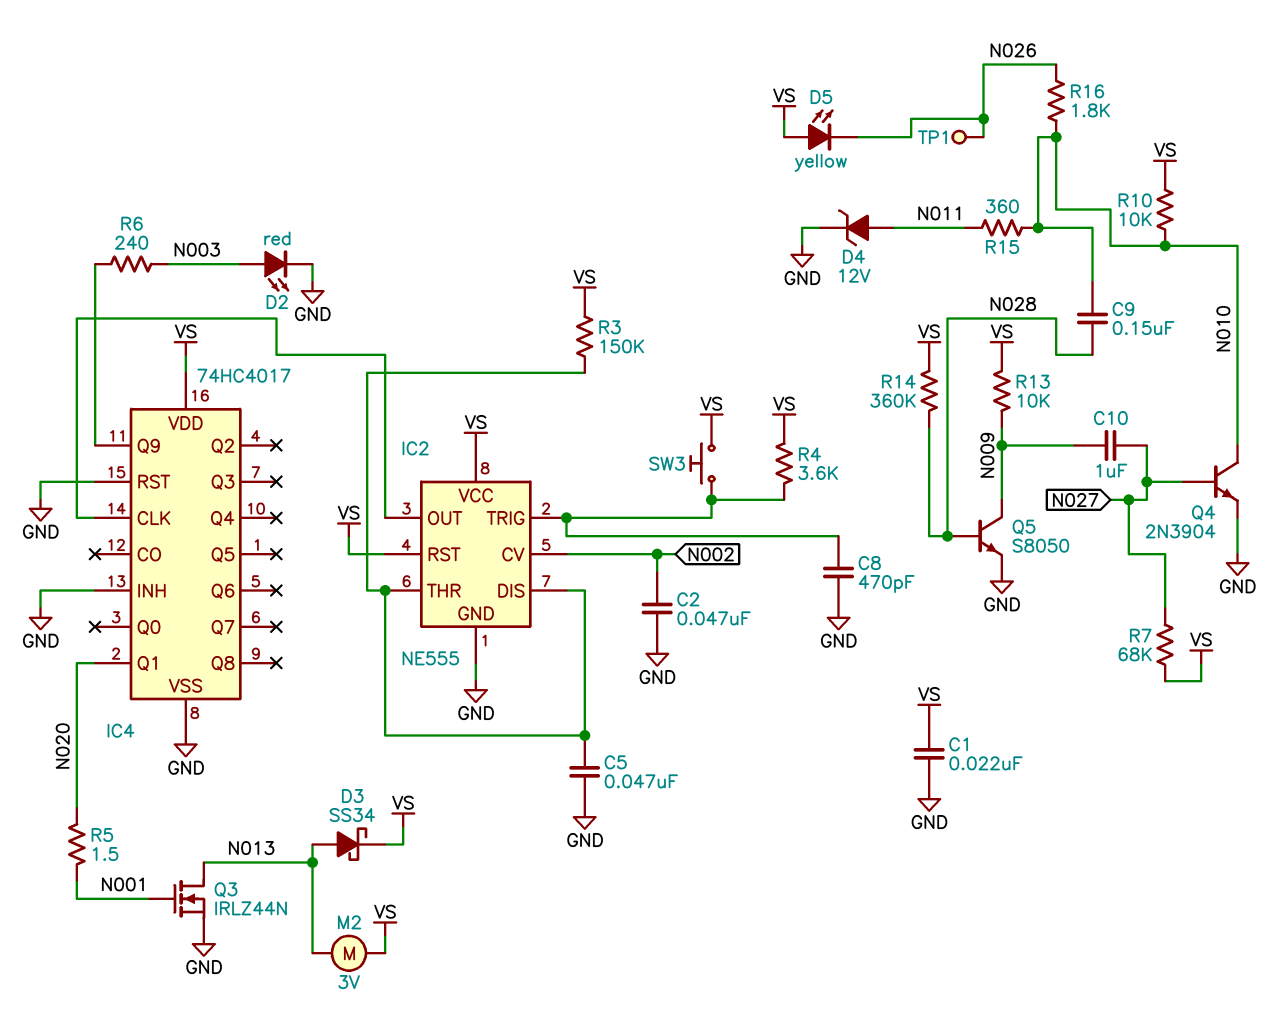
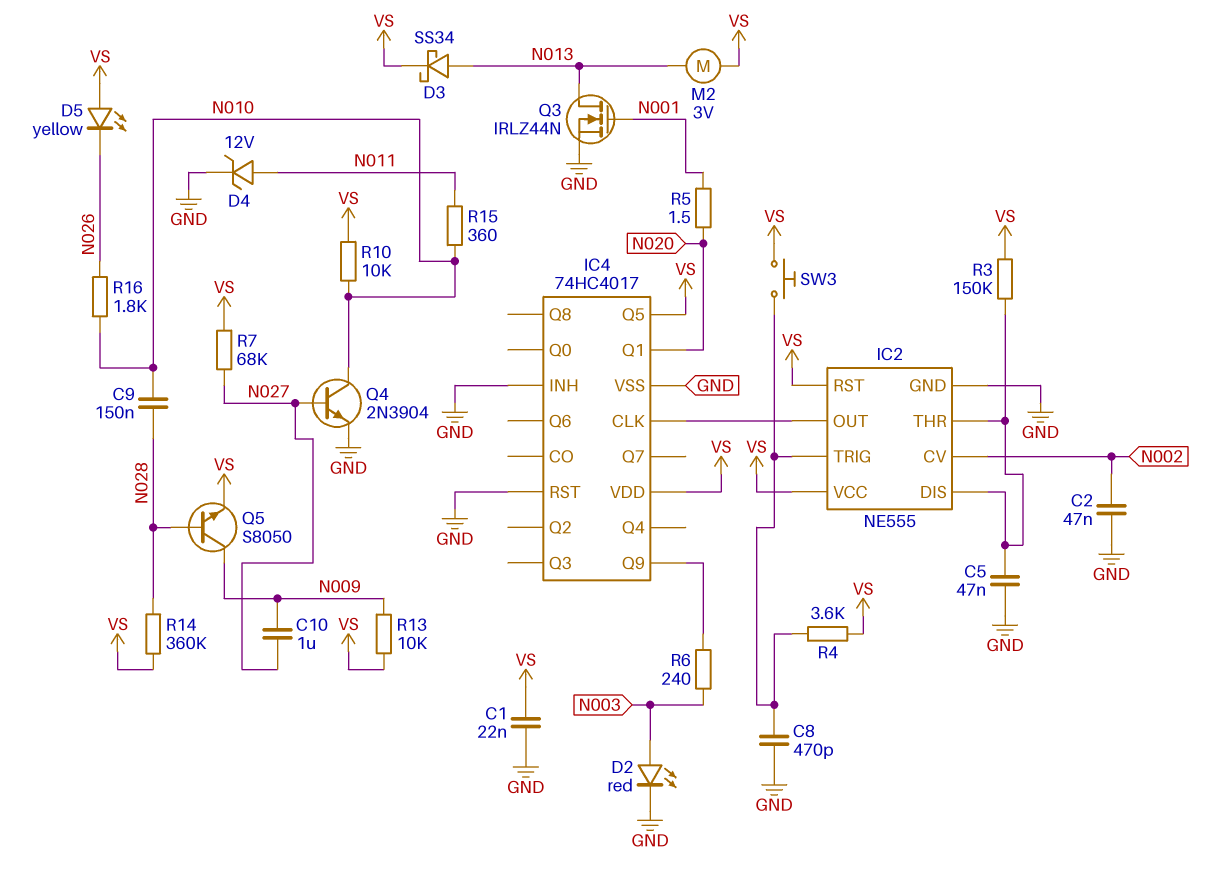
IC4 pin Q5: none -> VS
Q5: NPN S8050 (B N028, C N009, E GND) -> NPN S8050 (B N028, C N009, E VS)
TP1: test point (N026) -> none

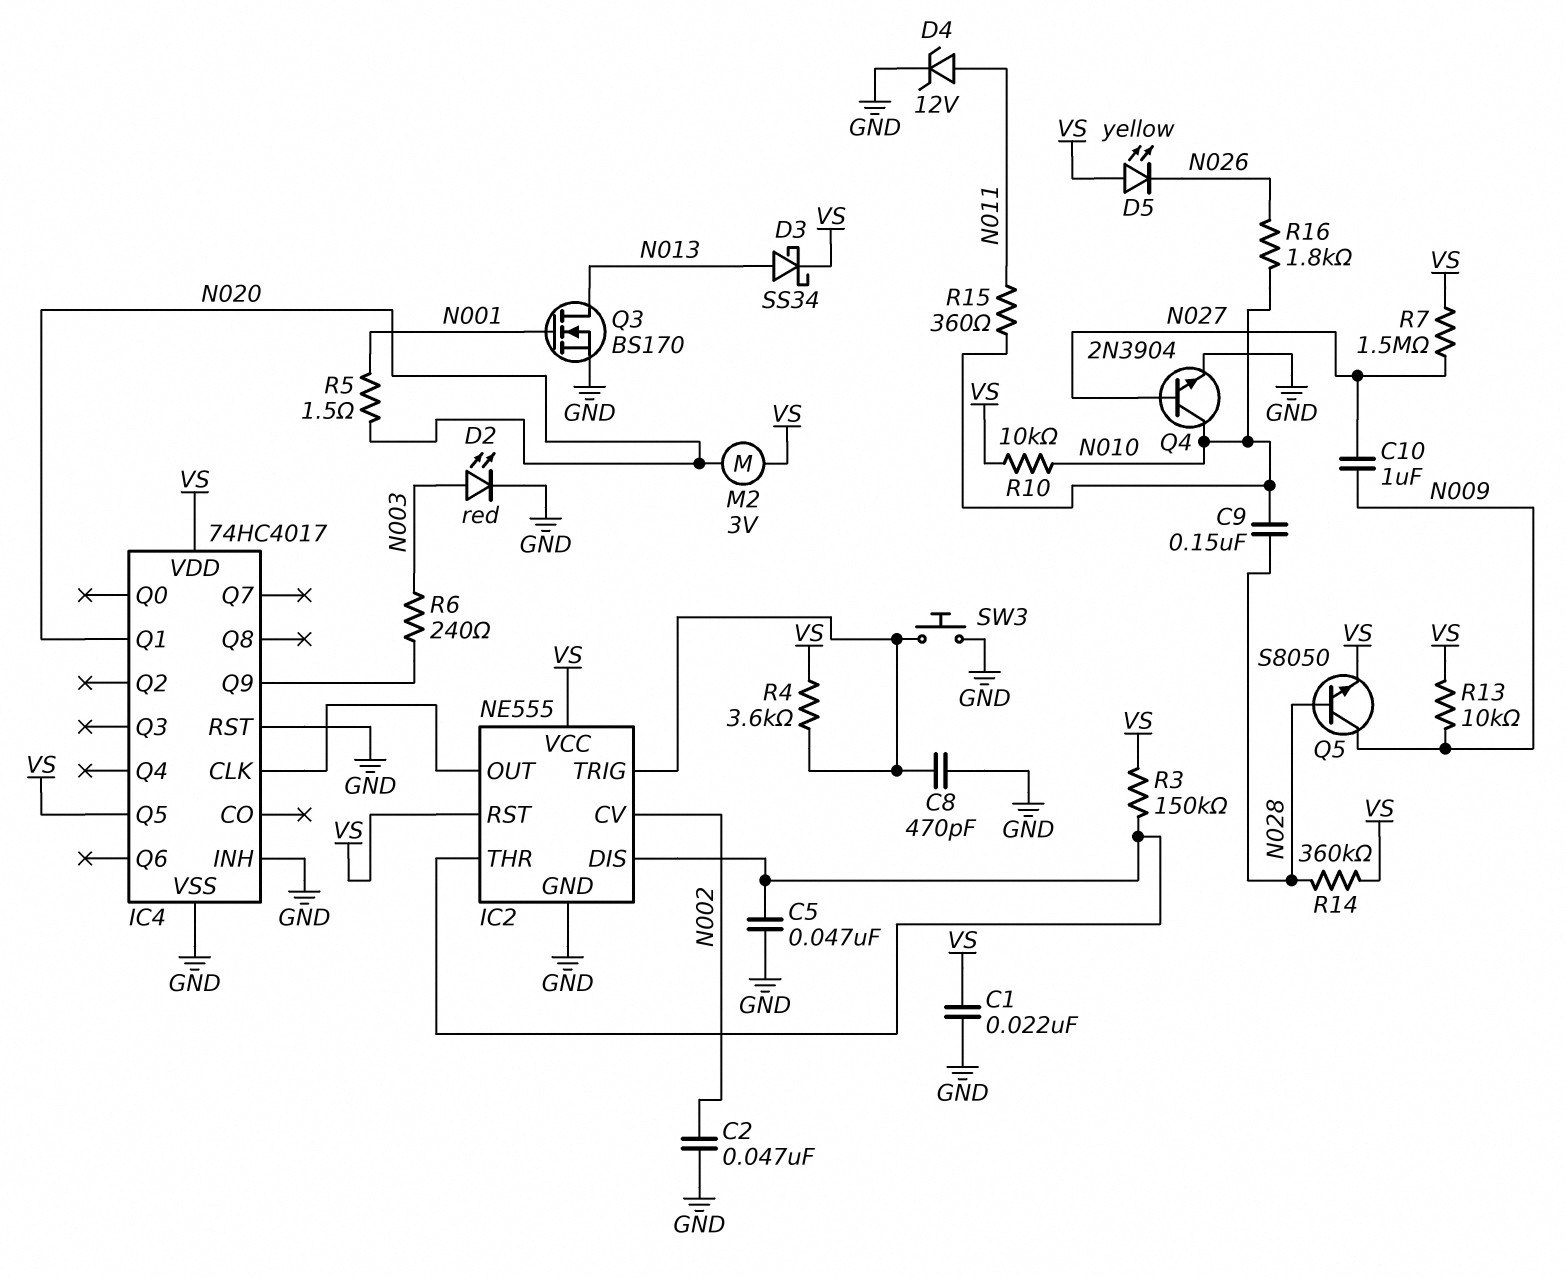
M2: motor 3V (N013, VS) -> motor 3V (N020, VS)
Q3: NMOS IRLZ44N (G N001, D N013, S GND) -> NMOS BS170 (G N001, D N013, S GND)
R7: 68k (N027, VS) -> 1.5M (N027, VS)
SW3: button (IC2/TRIG, VS) -> button (GND, IC2/TRIG)

